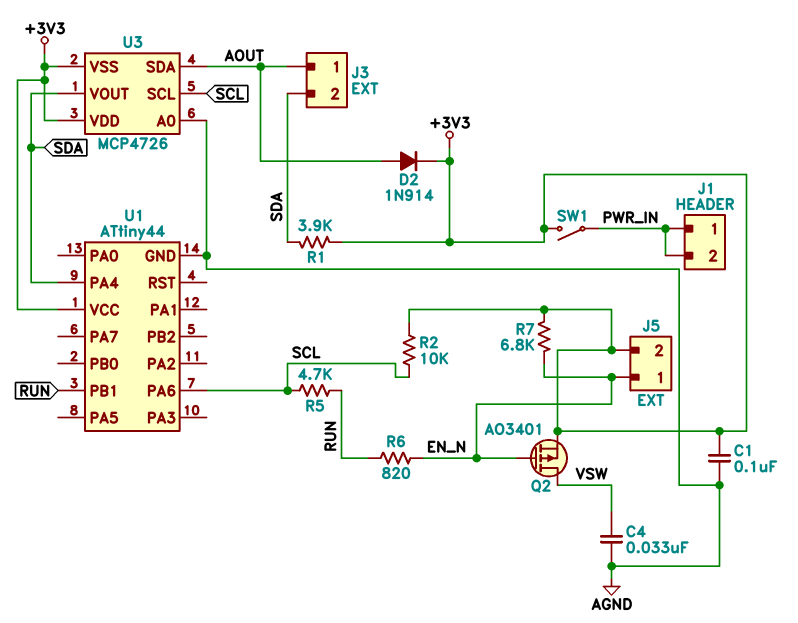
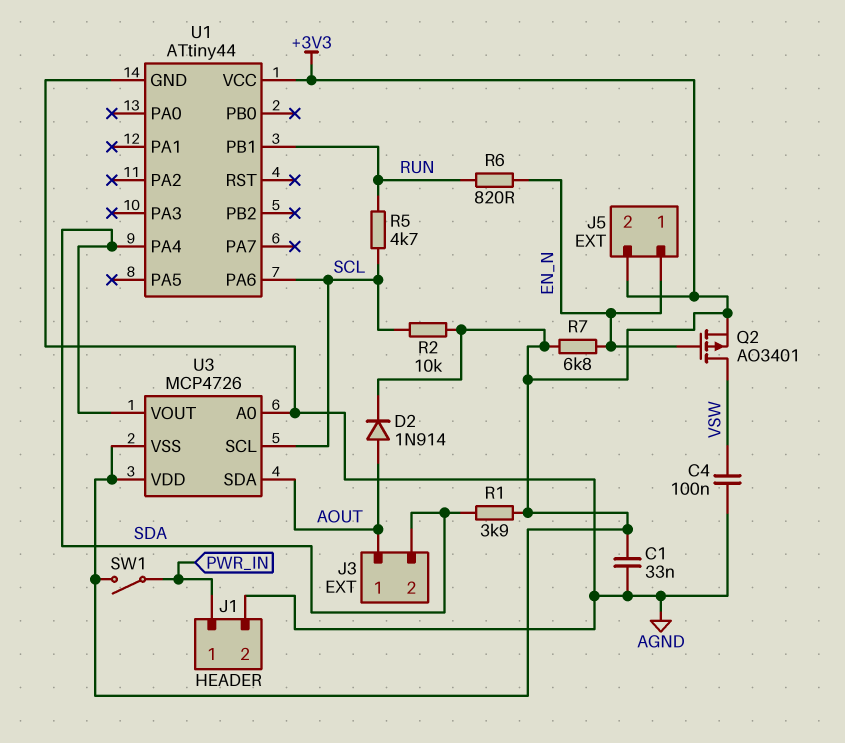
C1: 100nF (+3V3, AGND) -> 33nF (+3V3, AGND)
C4: 33nF (AGND, VSW) -> 100nF (AGND, VSW)
J1 pin 2: PWR_IN -> AGND

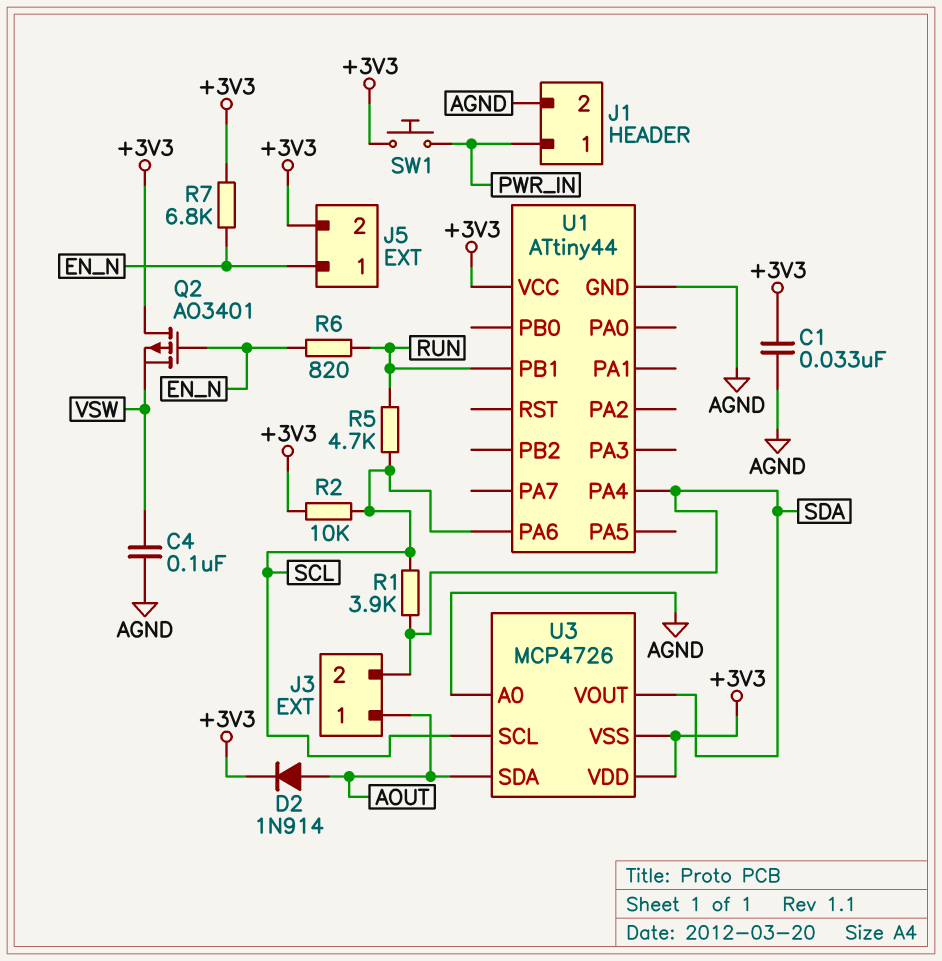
Q2: PMOS AO3401 (G EN_N, D VSW, S +3V3) -> PMOS AO3401 (G EN_N, D +3V3, S VSW)
R1: 3.9k (+3V3, SDA) -> 3.9k (SCL, SDA)
SW1: switch (+3V3, PWR_IN) -> button (+3V3, PWR_IN)

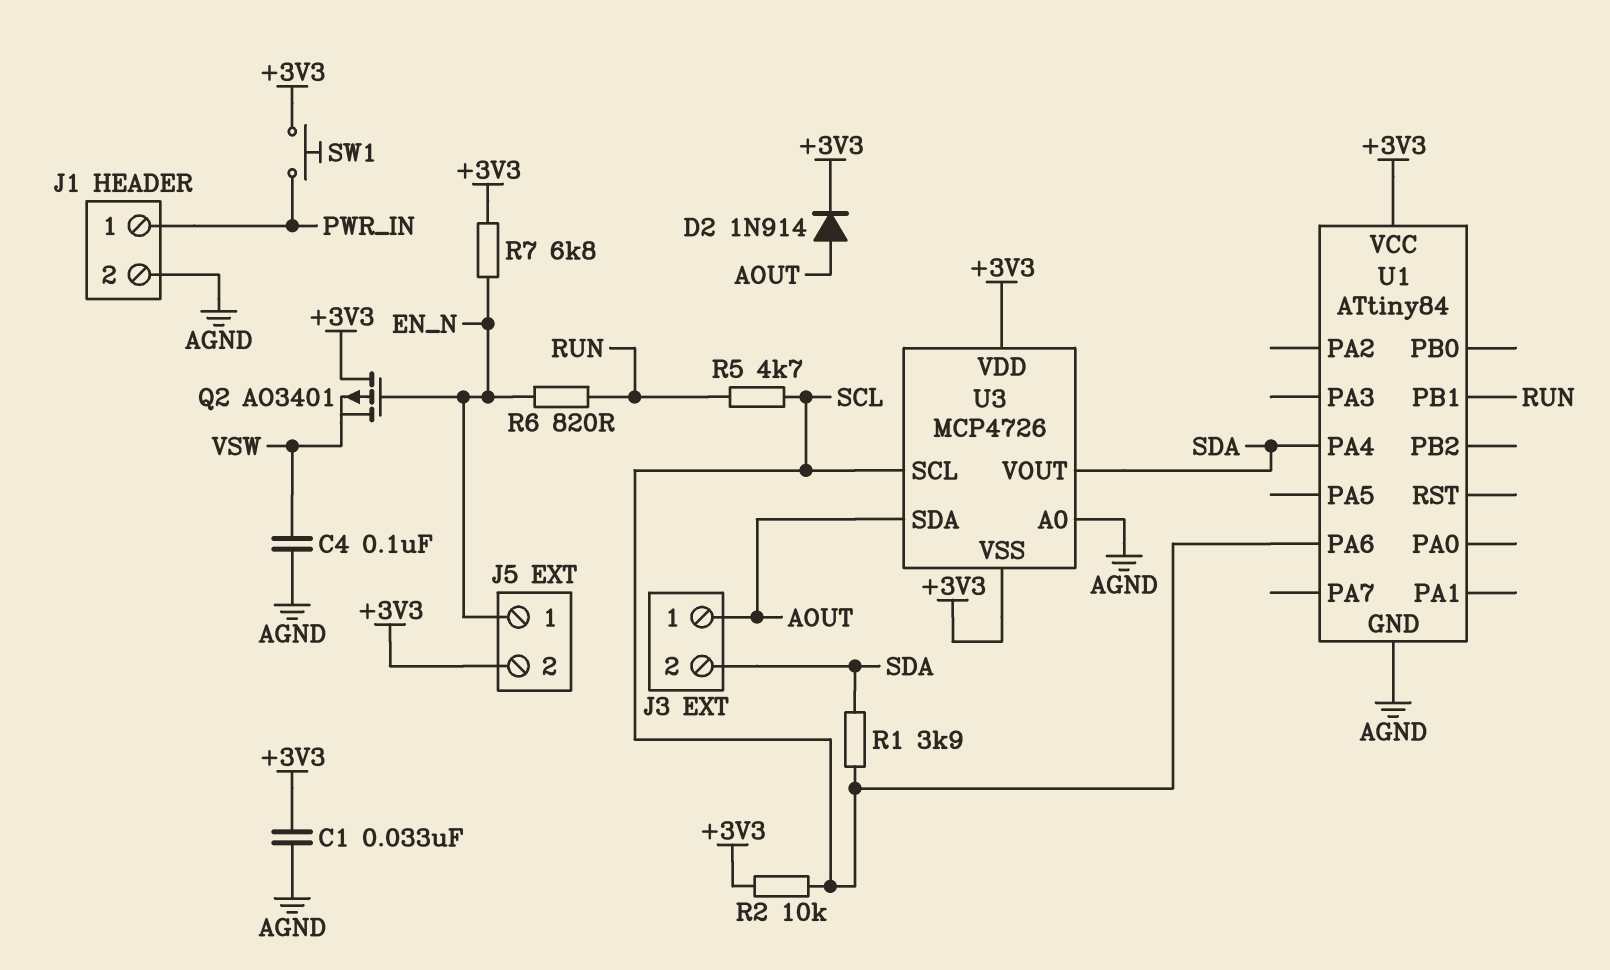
U1: ATtiny44 -> ATtiny84

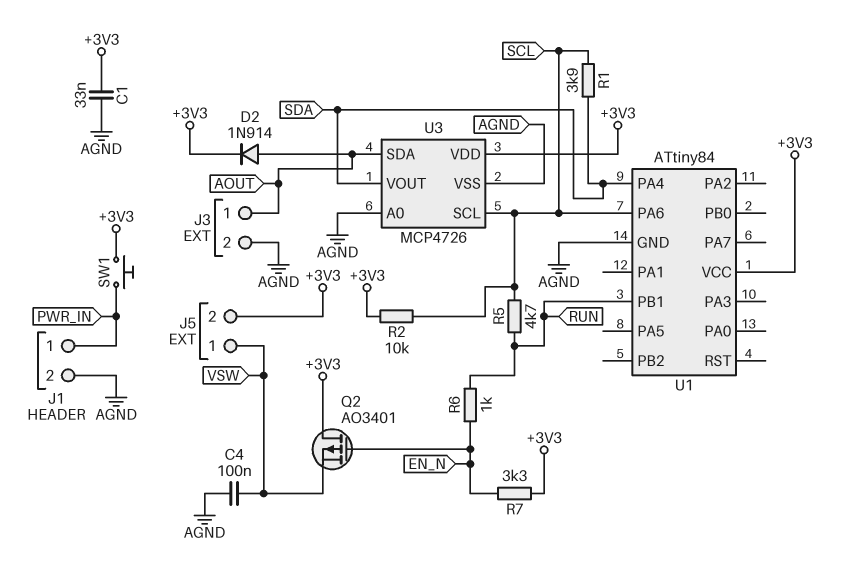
J3 pin 2: SDA -> AGND
J5 pin 1: EN_N -> VSW
R6: 820 (EN_N, RUN) -> 1k (EN_N, RUN)
R7: 6.8k (+3V3, EN_N) -> 3.3k (+3V3, EN_N)
U3 pin VSS: +3V3 -> AGND

